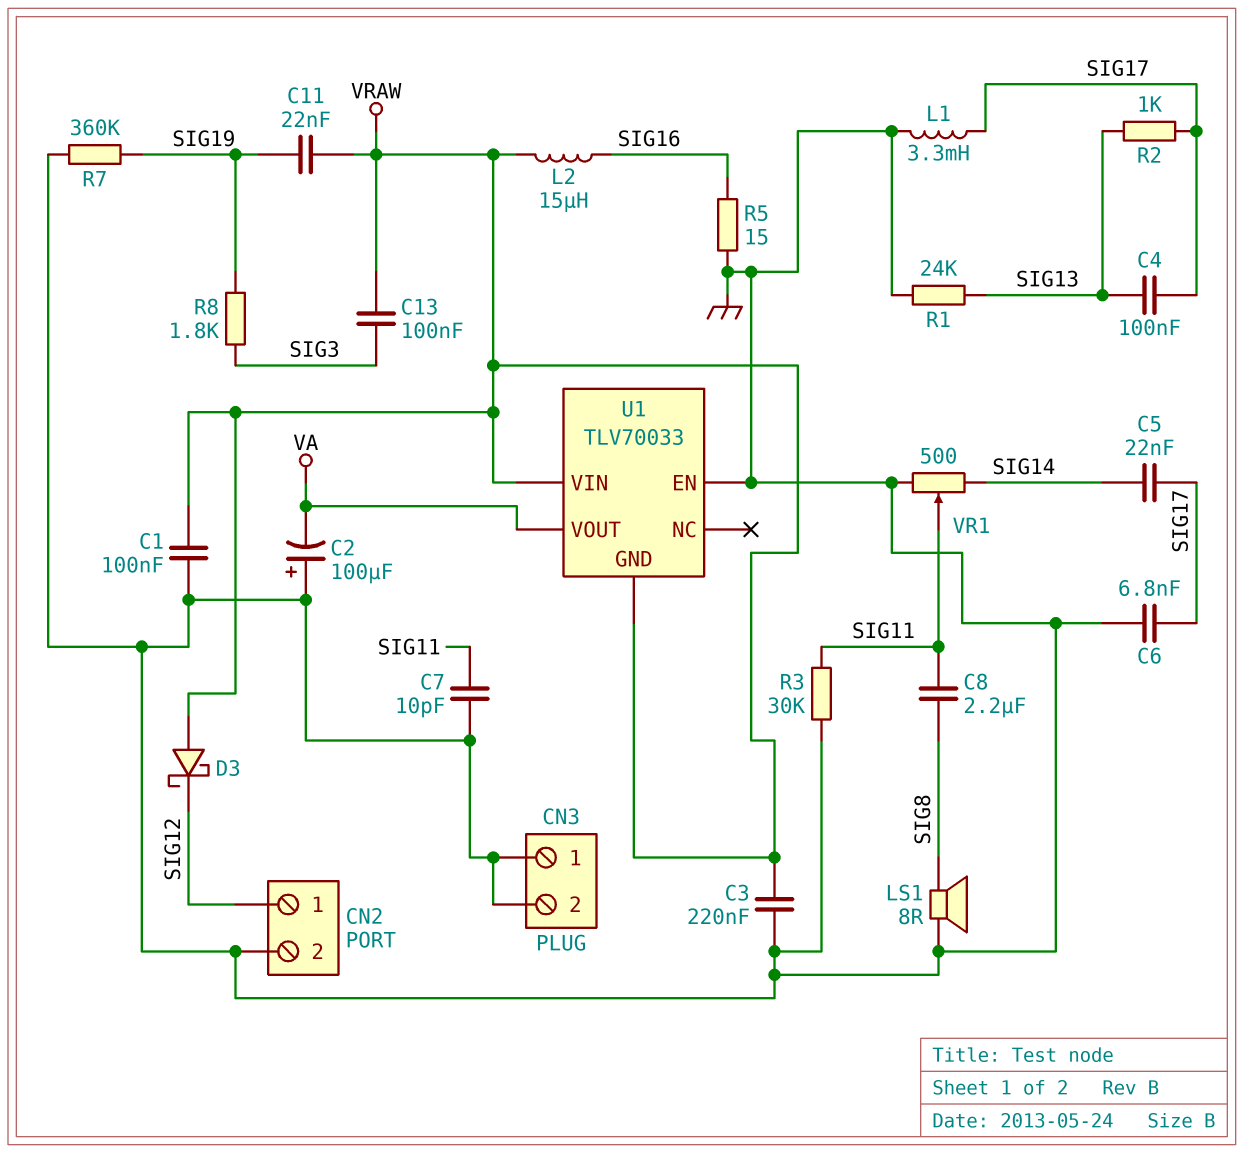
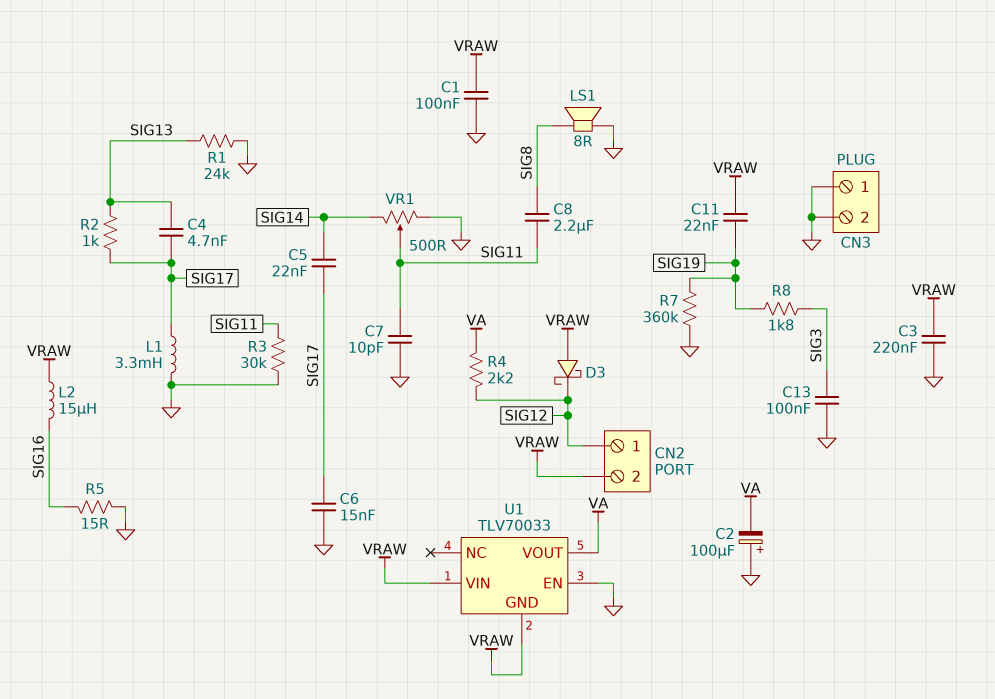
C4: 100nF (SIG13, SIG17) -> 4.7nF (SIG13, SIG17)
C6: 6.8nF (GND, SIG17) -> 15nF (GND, SIG17)
C13: 100nF (SIG3, VRAW) -> 100nF (GND, SIG3)
CN2 pin 2: GND -> VRAW
R4: none -> 2.2k (SIG12, VA)

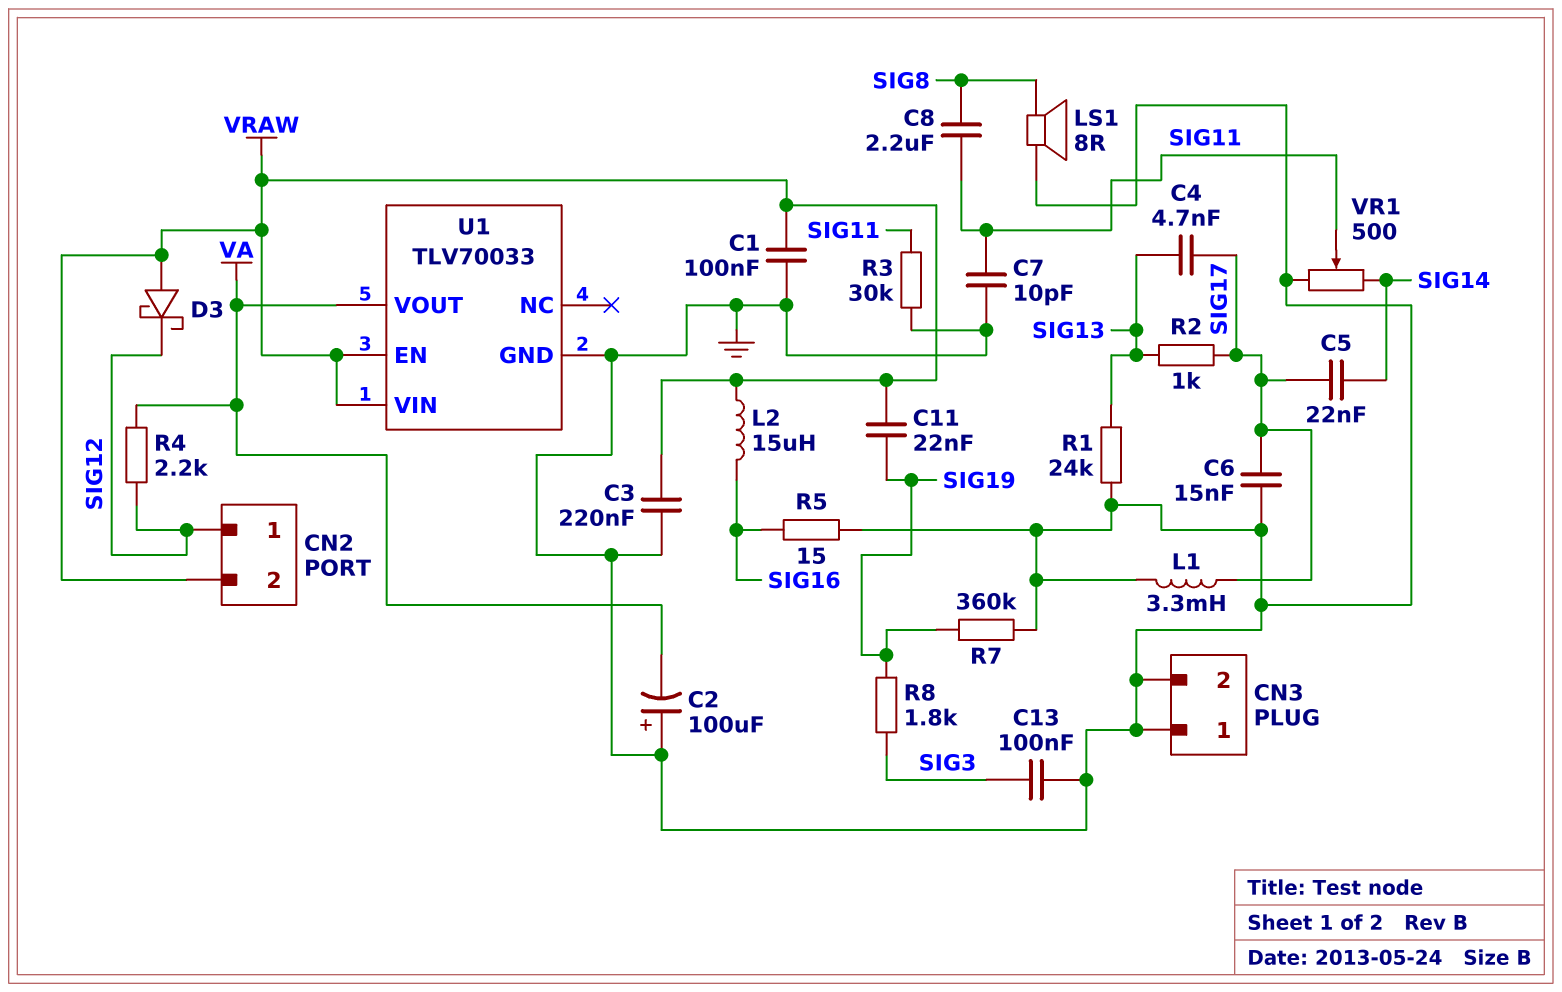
U1 pin EN: GND -> VRAW
U1 pin GND: VRAW -> GND

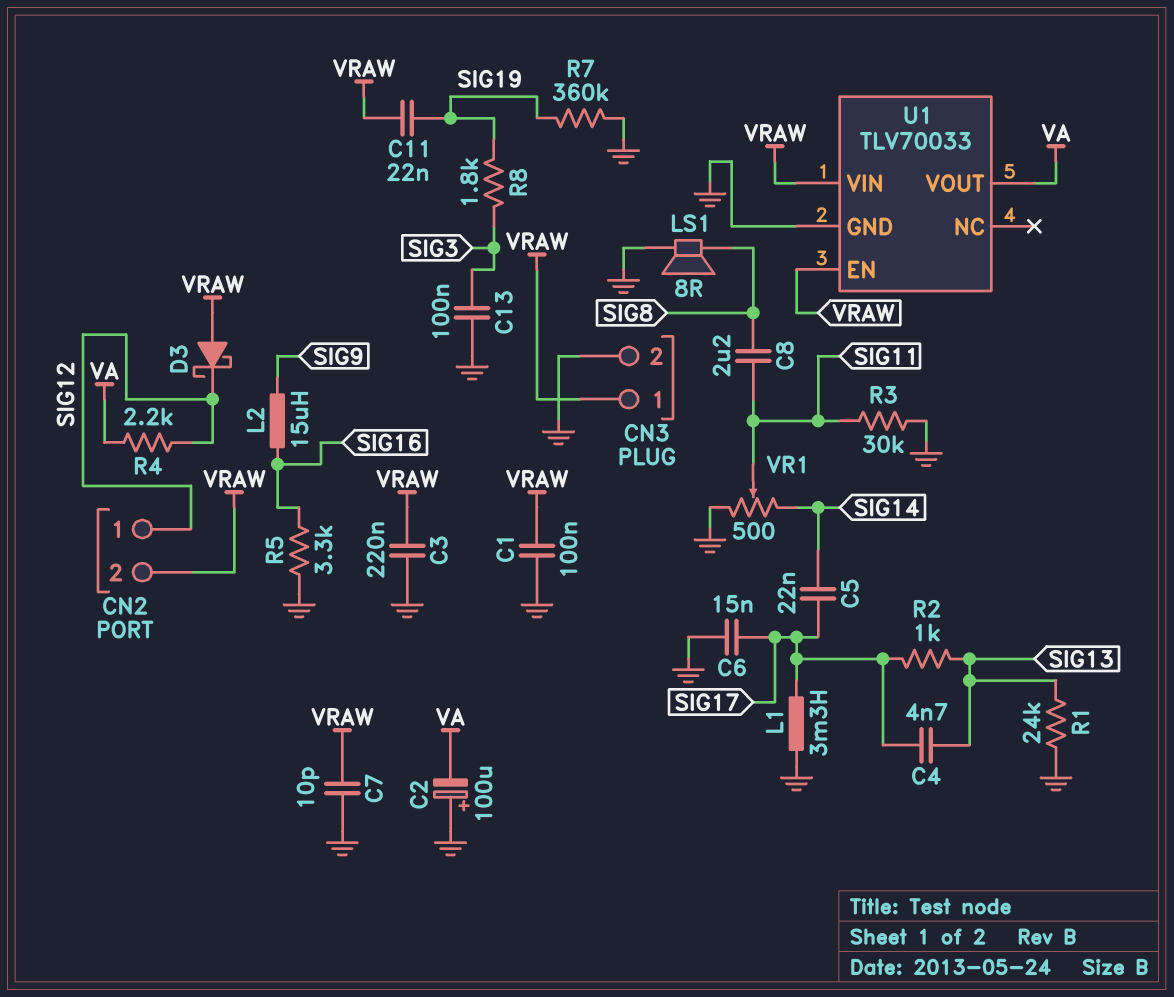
C7: 10pF (GND, SIG11) -> 10pF (GND, VRAW)
CN3 pin 1: GND -> VRAW
L2: 15uH (SIG16, VRAW) -> 15uH (SIG9, SIG16)
R5: 15 (GND, SIG16) -> 3.3k (GND, SIG16)

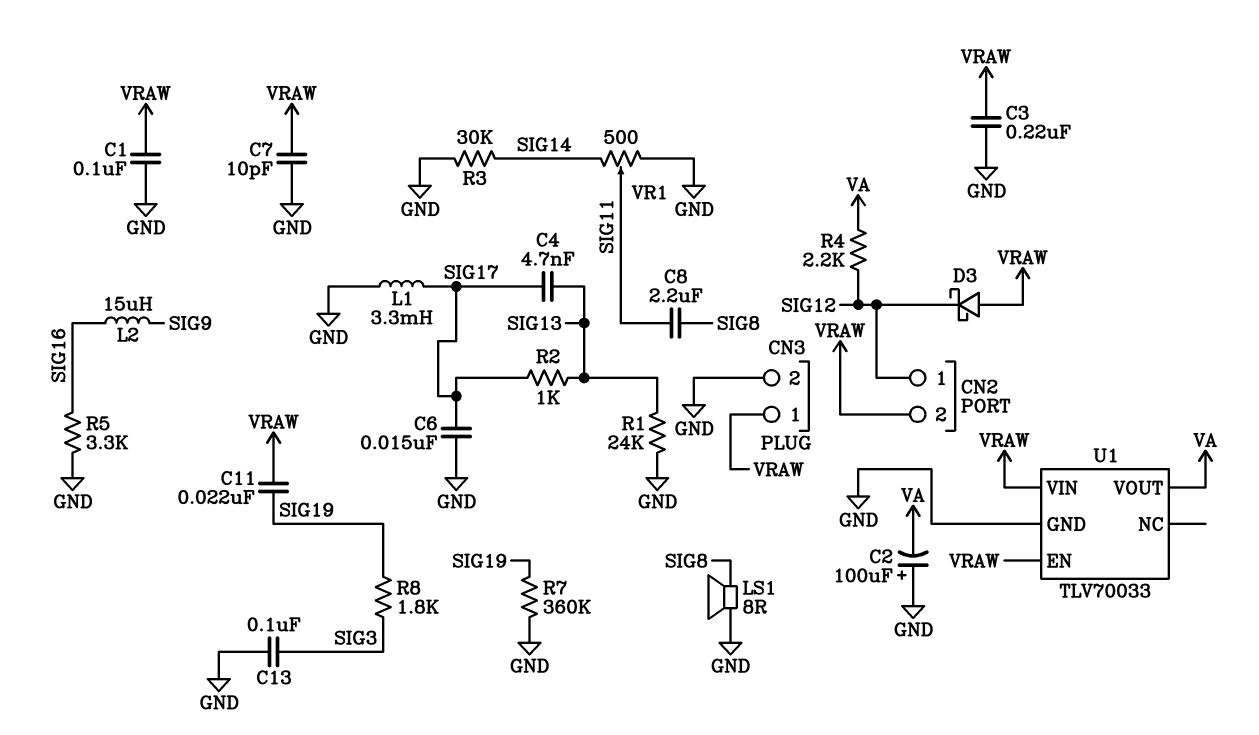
C5: 22nF (SIG14, SIG17) -> none
R3: 30k (GND, SIG11) -> 30k (GND, SIG14)

